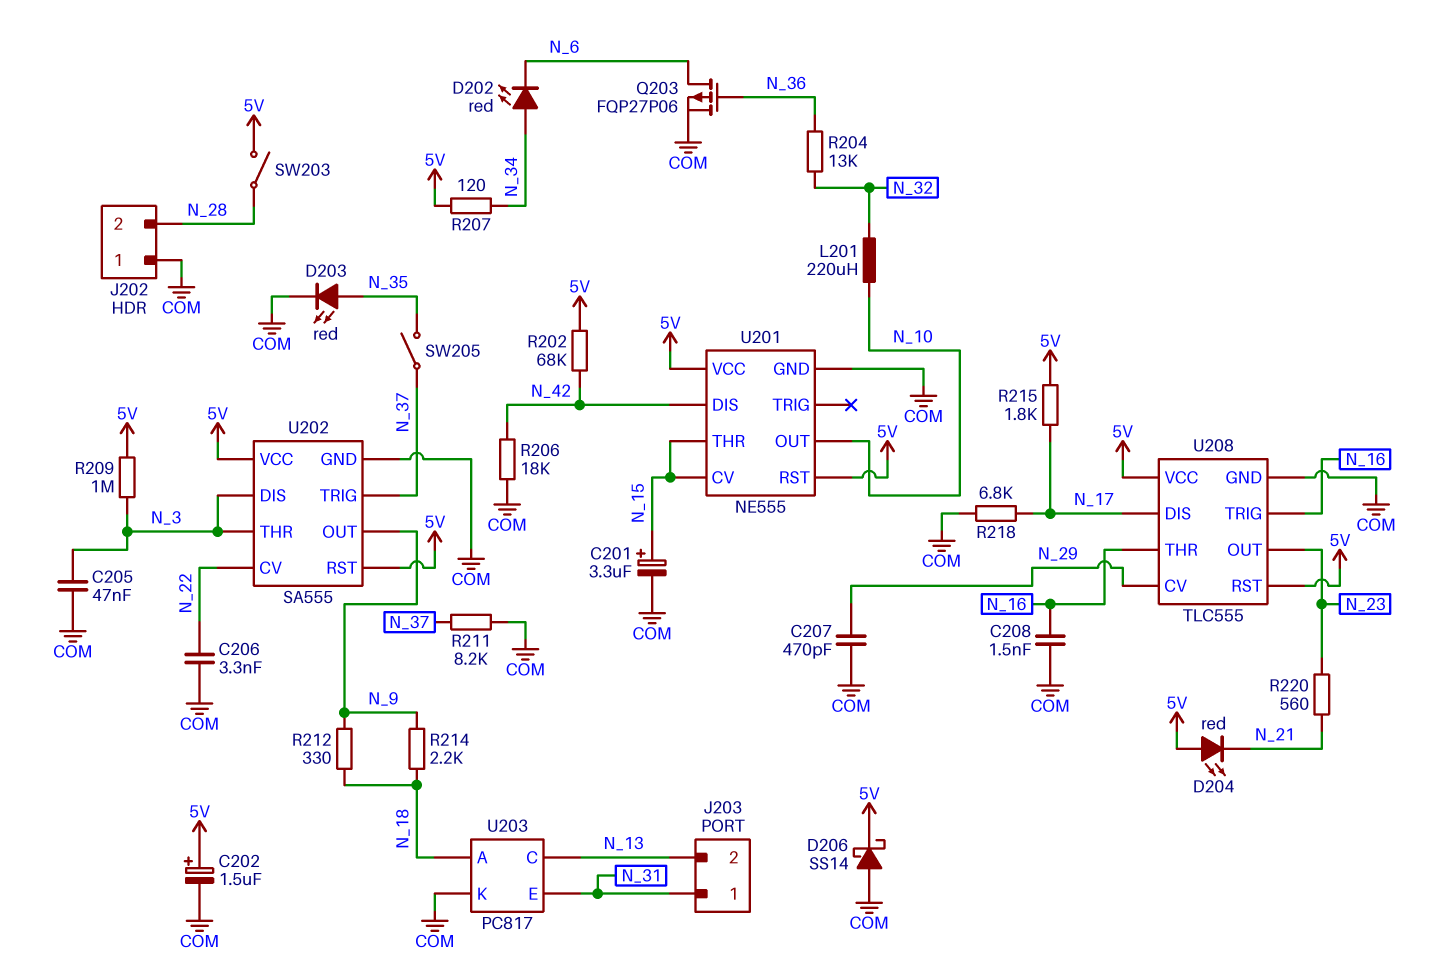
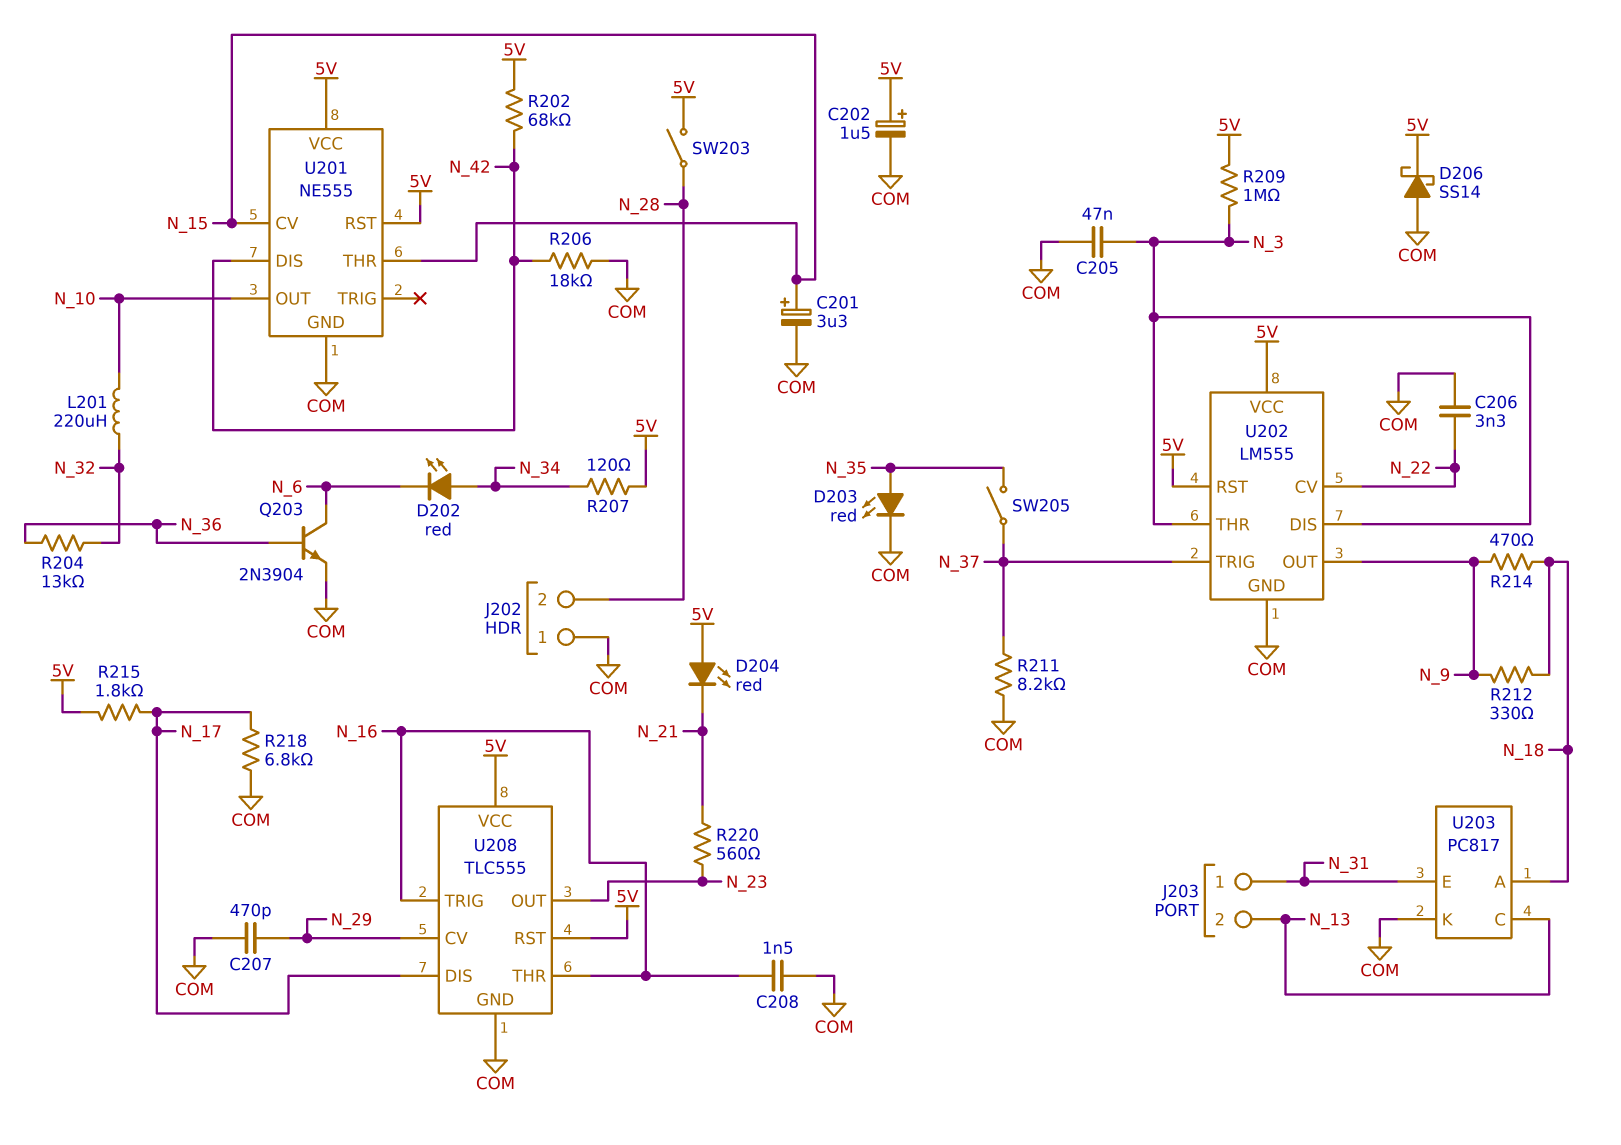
Q203: PMOS FQP27P06 (G N_36, D N_6, S COM) -> NPN 2N3904 (B N_36, C N_6, E COM)
R214: 2.2k (N_9, N_18) -> 470 (N_9, N_18)
U202: SA555 -> LM555

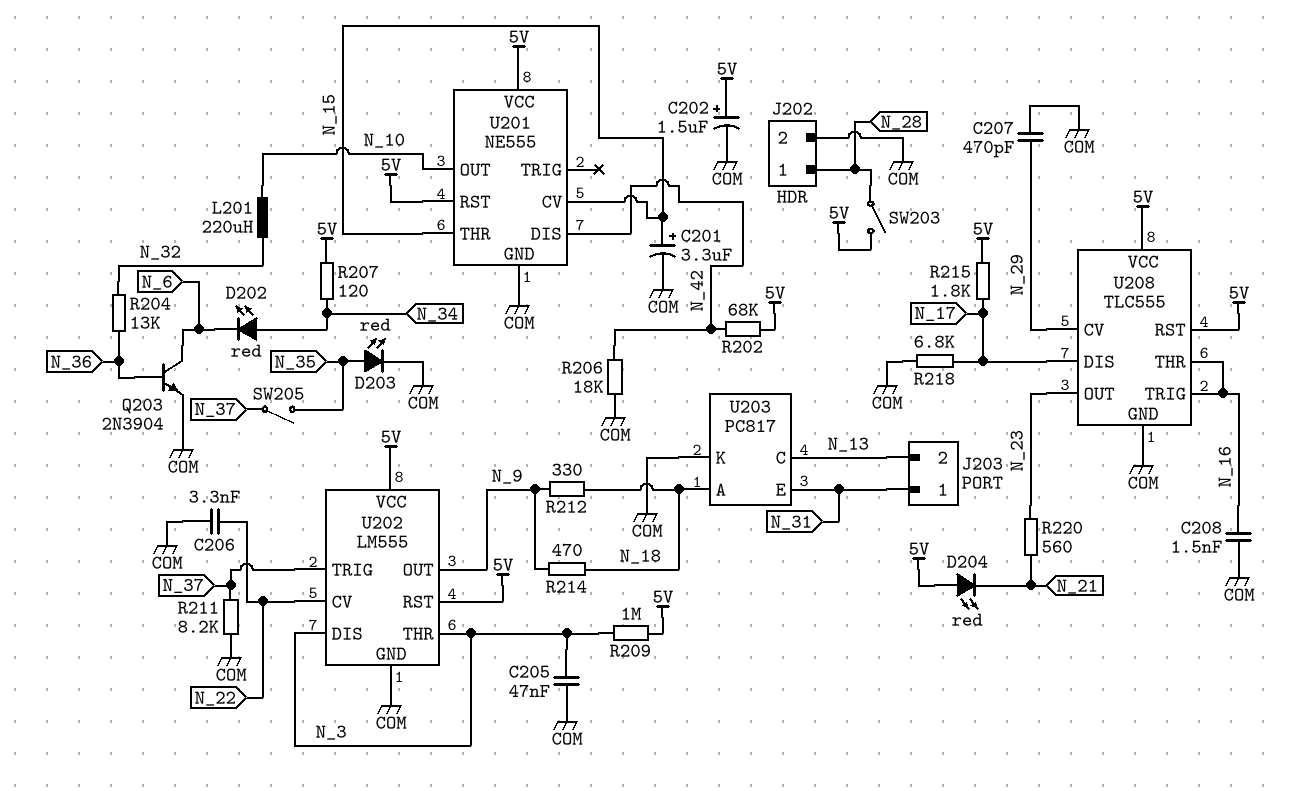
D206: schottky SS14 (A COM, K 5V) -> none
J202 pin 1: COM -> N_28
J202 pin 2: N_28 -> COM

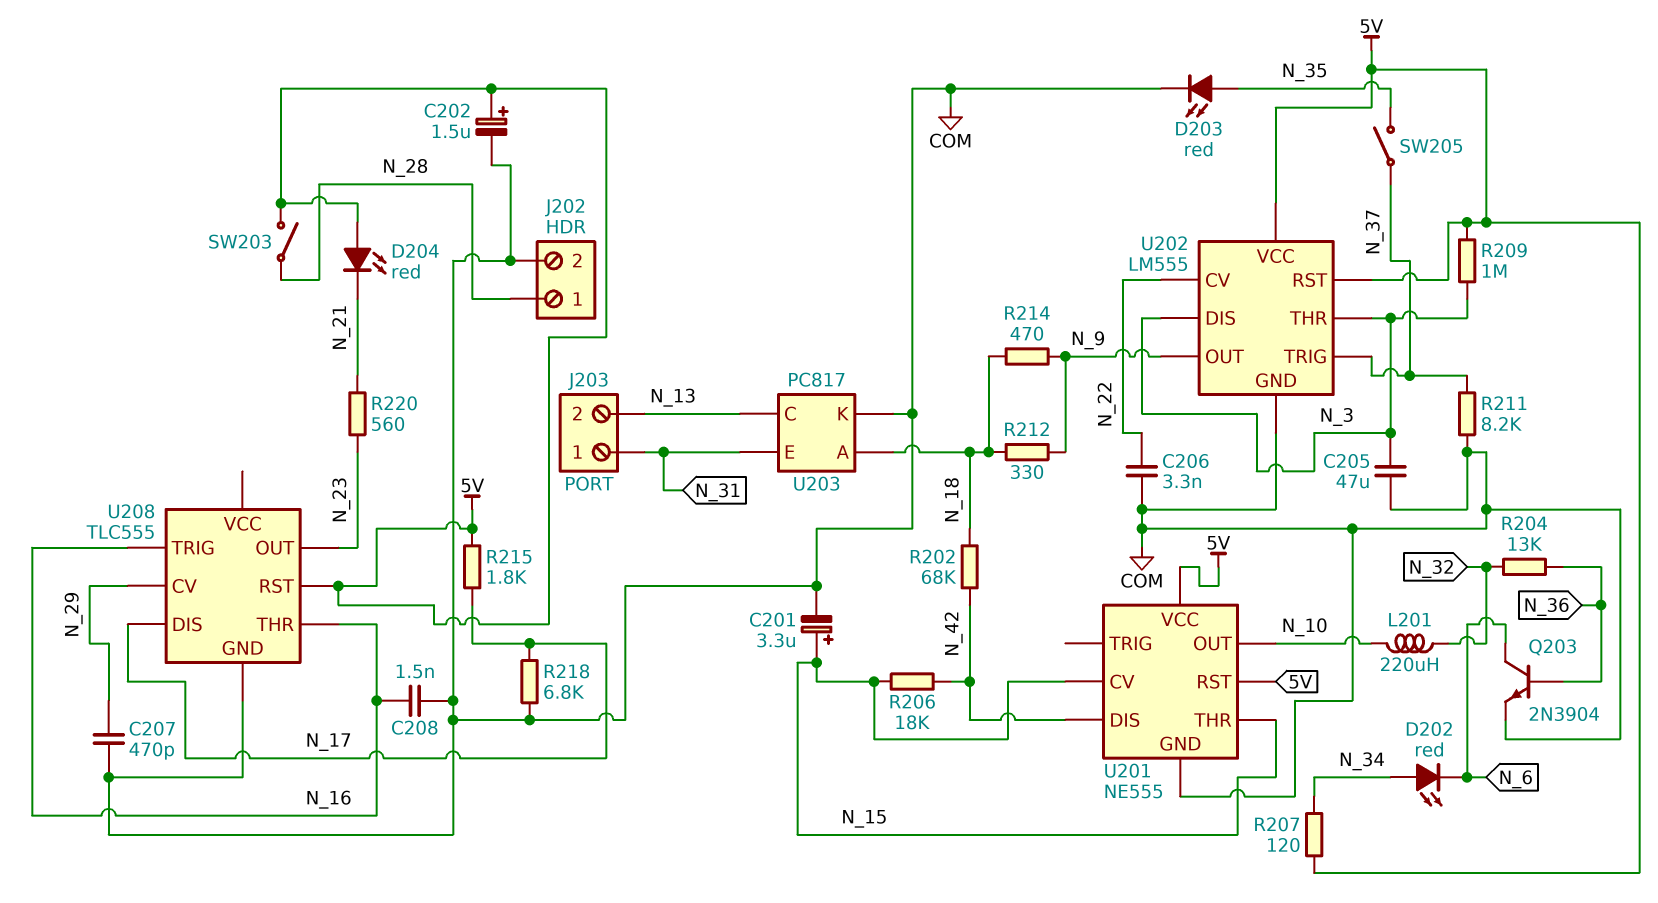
C205: 47nF (COM, N_3) -> 47uF (COM, N_3)
R202: 68k (5V, N_42) -> 68k (N_18, N_42)
R206: 18k (COM, N_42) -> 18k (N_15, N_42)
U208 pin VCC: 5V -> none

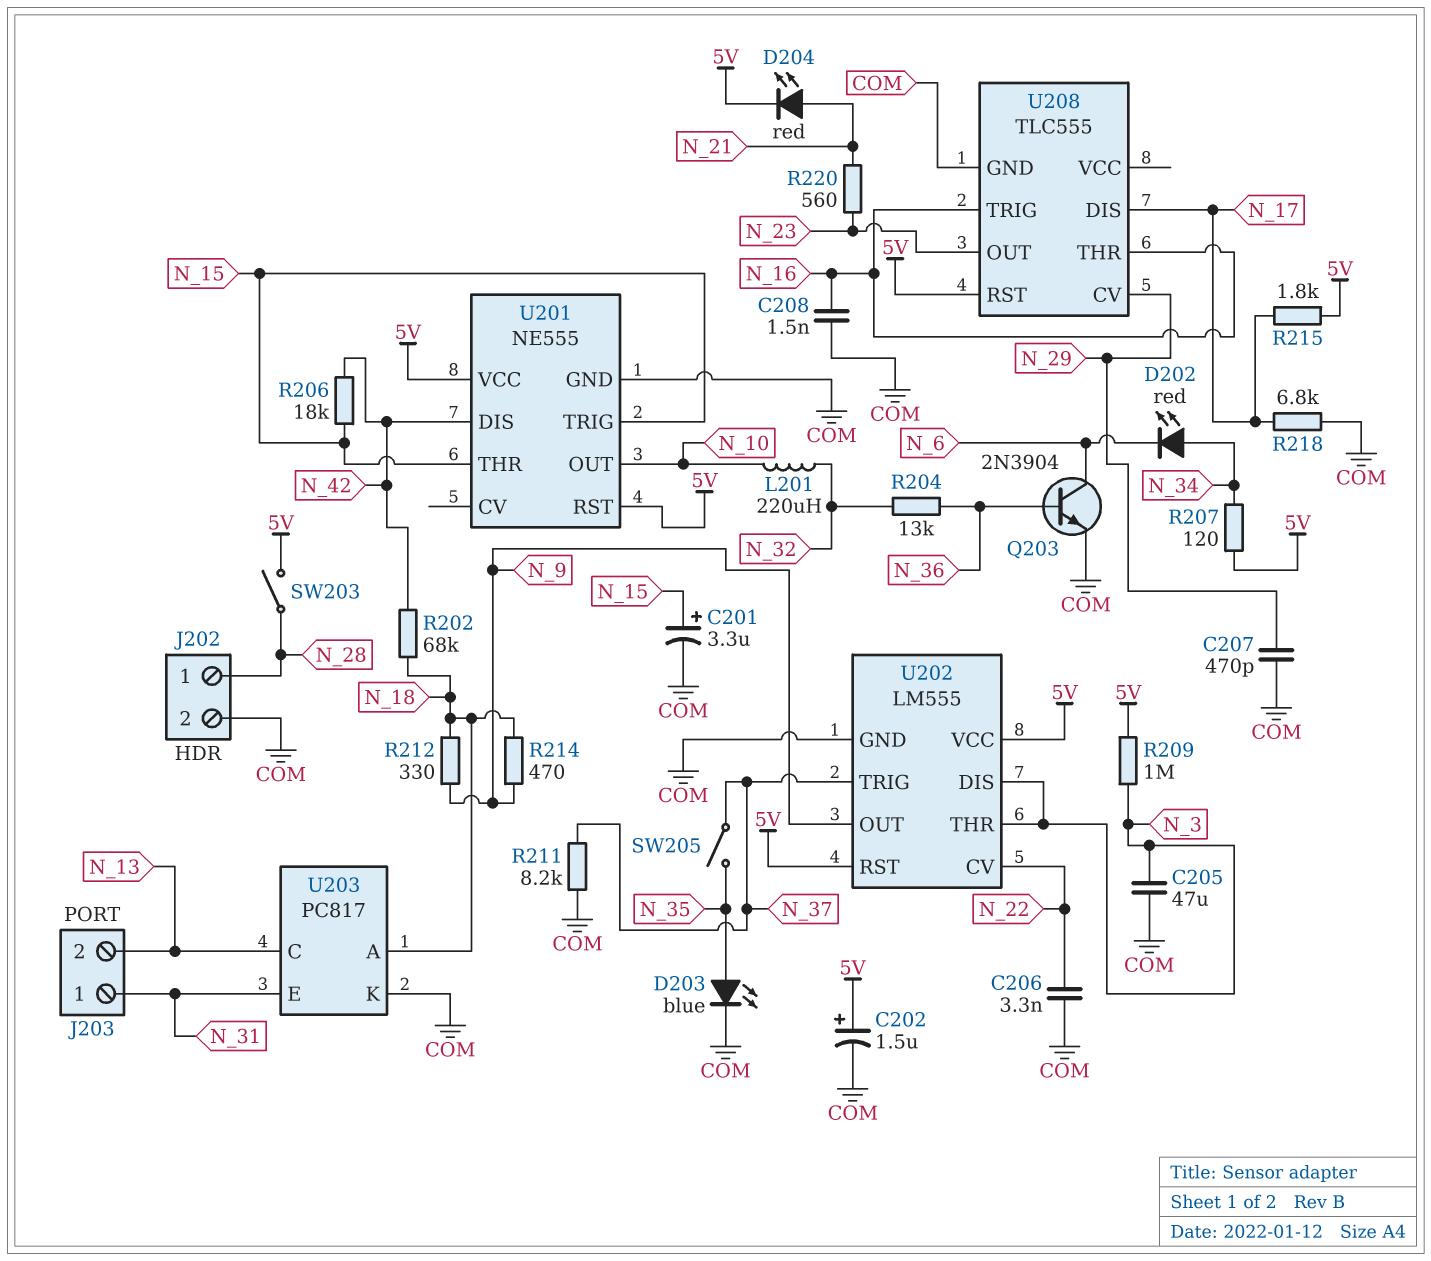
D203: LED red (A N_35, K COM) -> LED blue (A N_35, K COM)
D204: LED red (A 5V, K N_21) -> LED red (A N_21, K 5V)
U201 pin CV: N_15 -> none
U201 pin TRIG: none -> N_15

